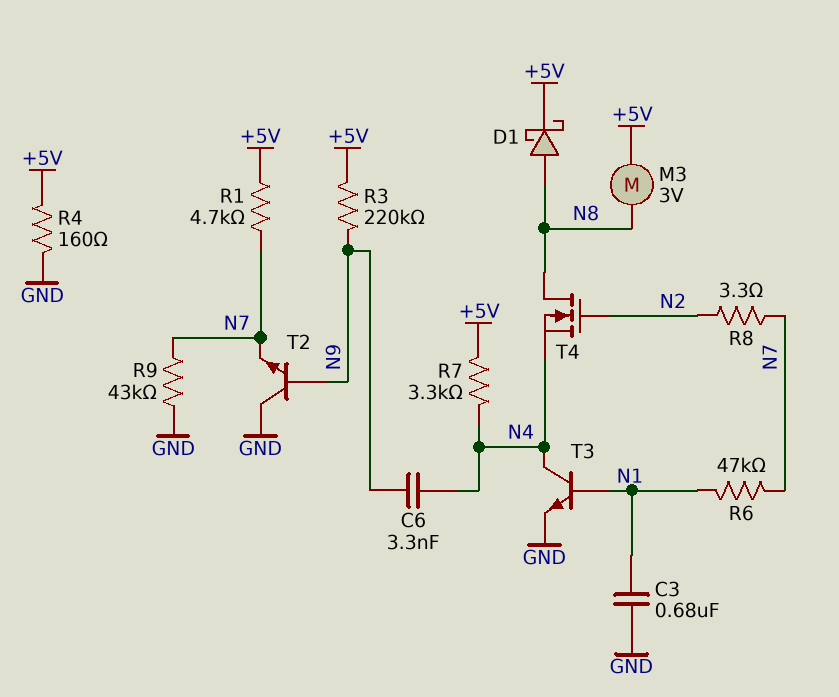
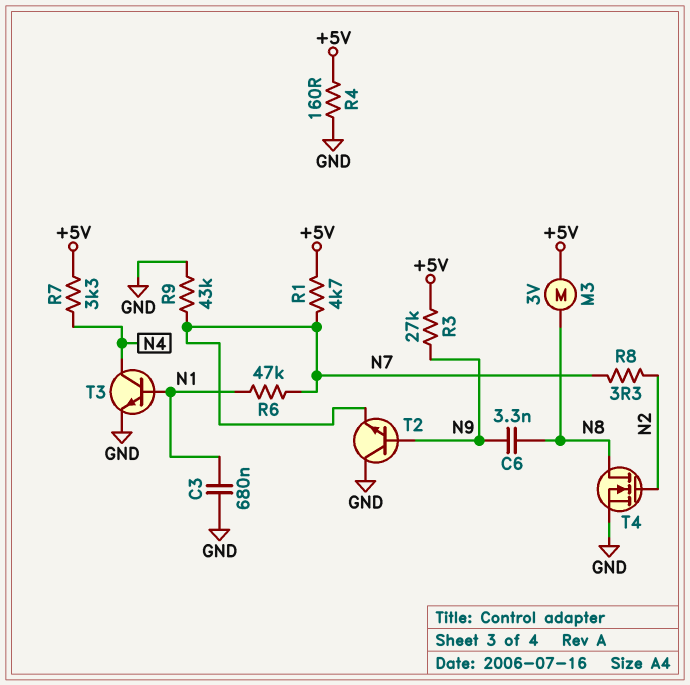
C6: 3.3nF (N4, N9) -> 3.3nF (N8, N9)
D1: schottky (A N8, K +5V) -> none
R3: 220k (+5V, N9) -> 27k (+5V, N9)
T4: NMOS (G N2, D N8, S N4) -> NMOS (G N2, D N8, S GND)

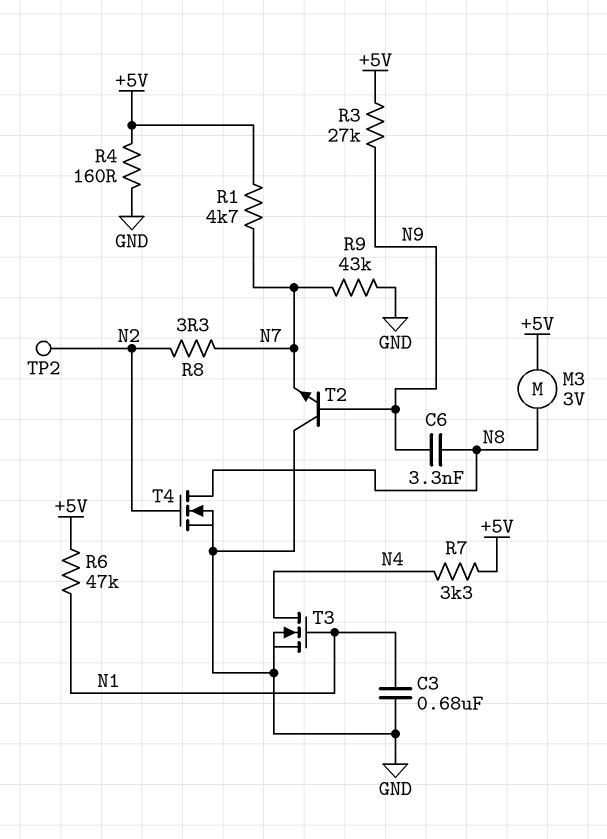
R6: 47k (N1, N7) -> 47k (+5V, N1)
T3: NPN (B N1, C N4, E GND) -> NMOS (G N1, D N4, S GND)
TP2: none -> test point (N2)

